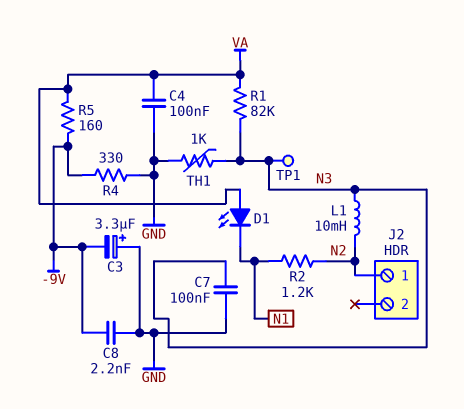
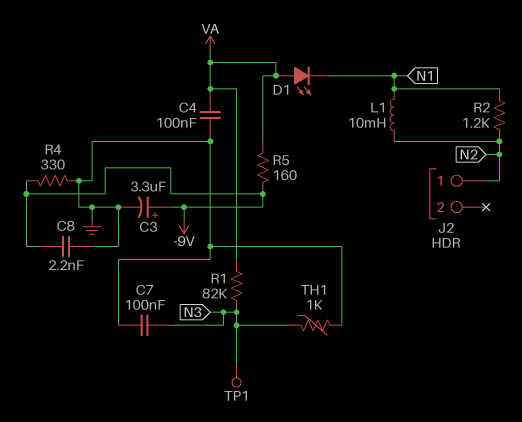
C3: 3.3uF (plus GND, minus -9V) -> 3.3uF (plus -9V, minus GND)
L1: 10mH (N2, N3) -> 10mH (N1, N2)

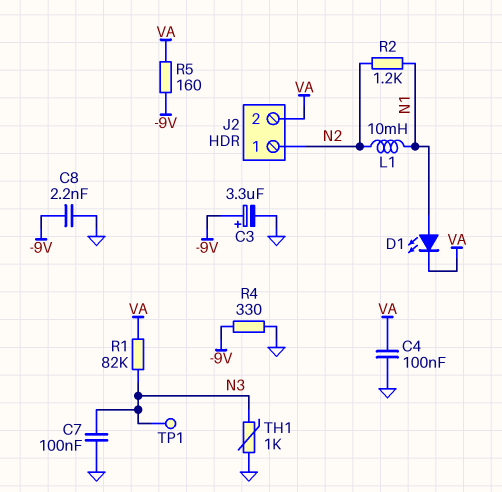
D1: LED (A VA, K N1) -> LED (A N1, K VA)
J2 pin 2: none -> VA

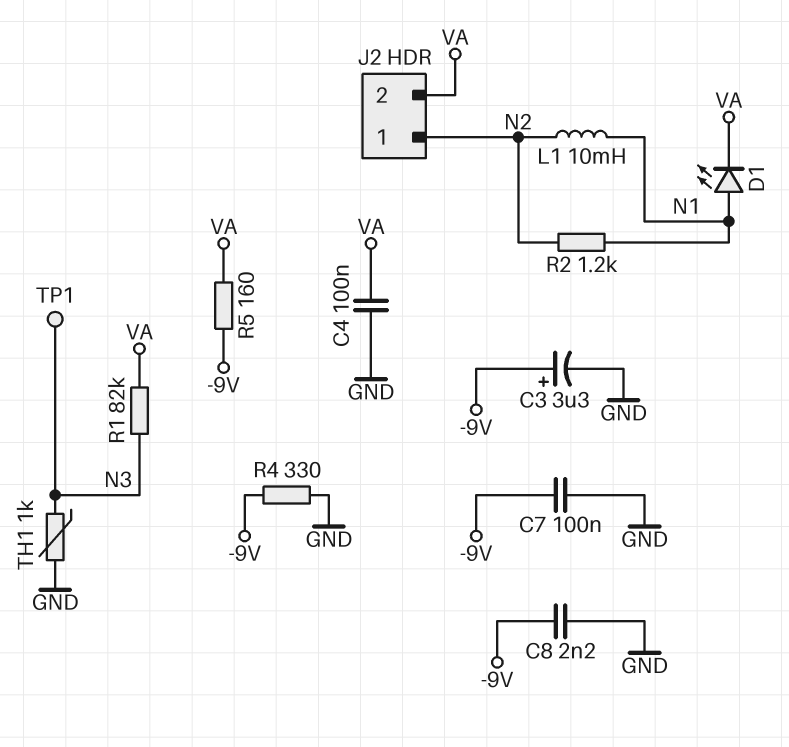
C7: 100nF (GND, N3) -> 100nF (-9V, GND)

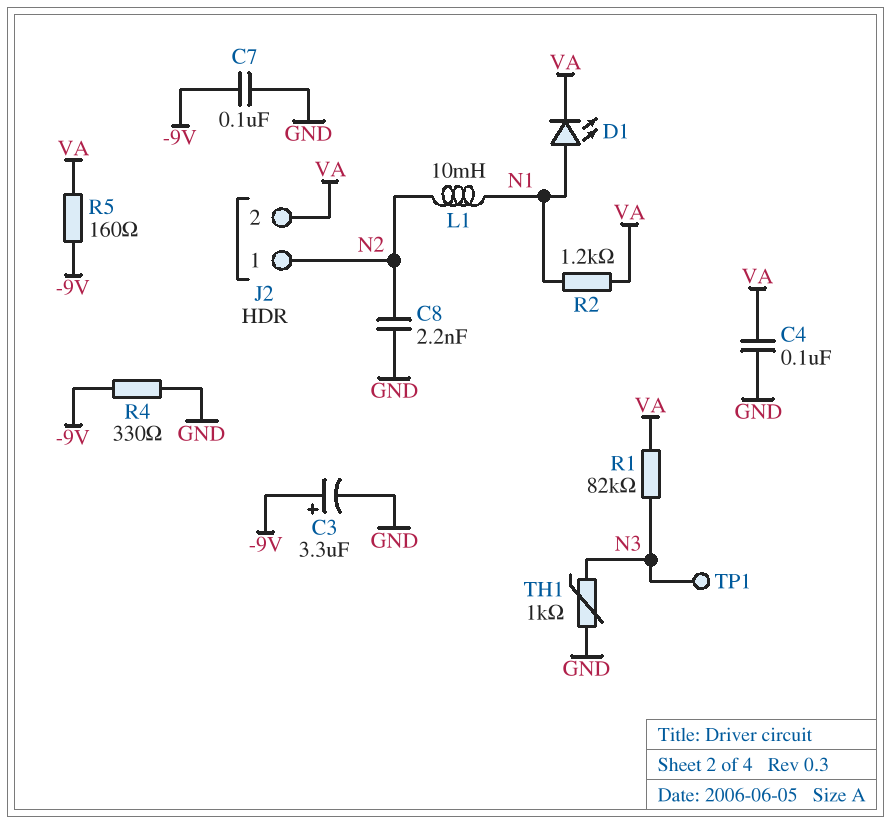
C8: 2.2nF (-9V, GND) -> 2.2nF (GND, N2)
R2: 1.2k (N1, N2) -> 1.2k (N1, VA)

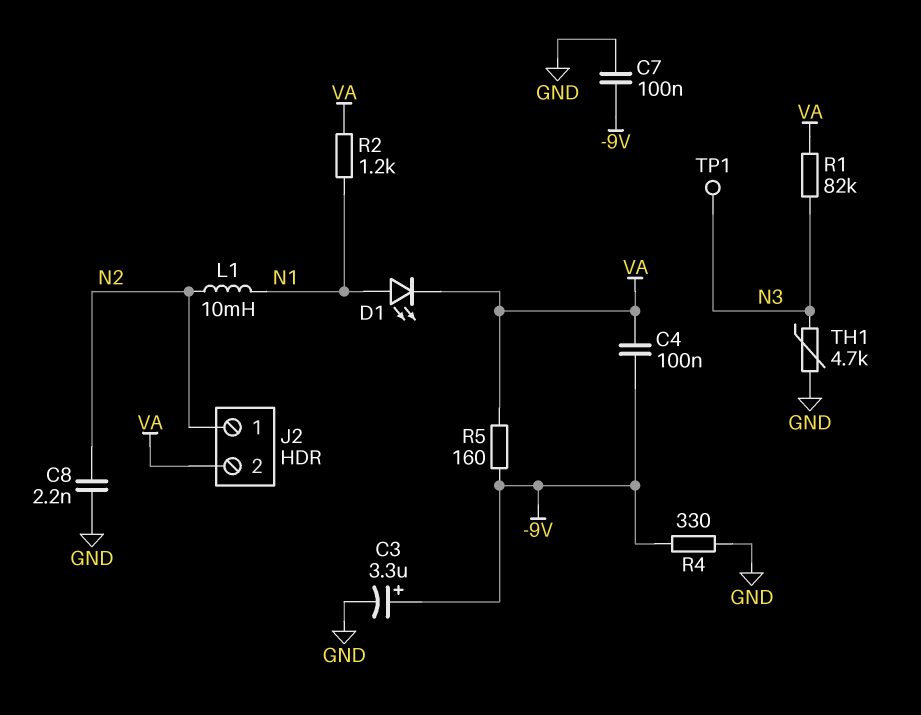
C4: 100nF (GND, VA) -> 100nF (-9V, VA)
TH1: 1k (GND, N3) -> 4.7k (GND, N3)

